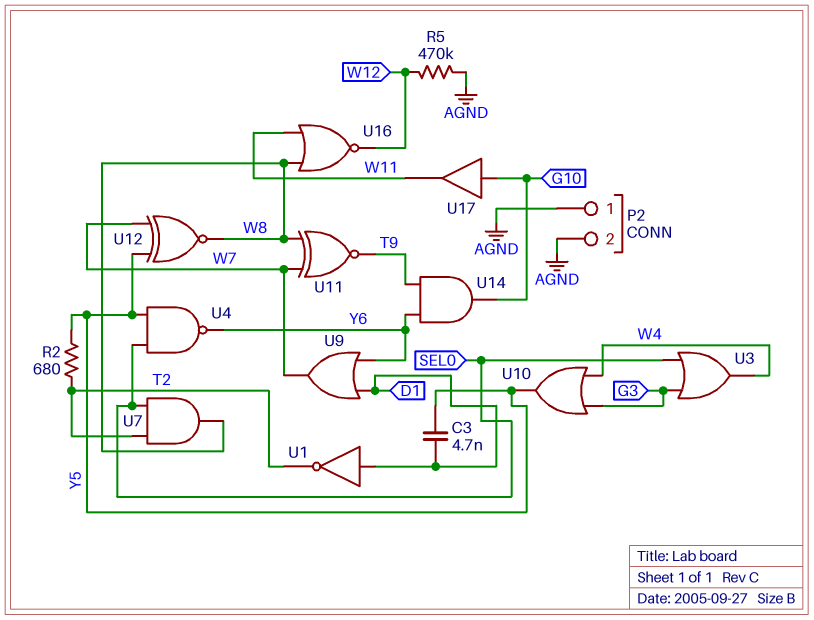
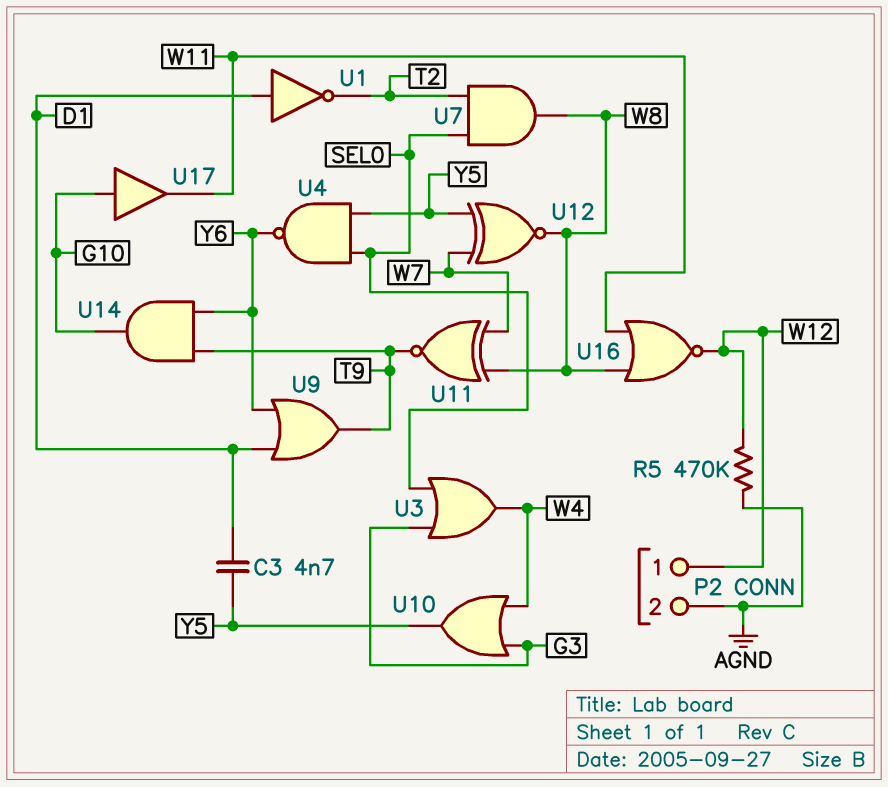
P2 pin 1: AGND -> W12
R2: 680 (T2, Y5) -> none
U9: OR (in D1, in Y6, out W7) -> OR (in D1, in Y6, out T9)

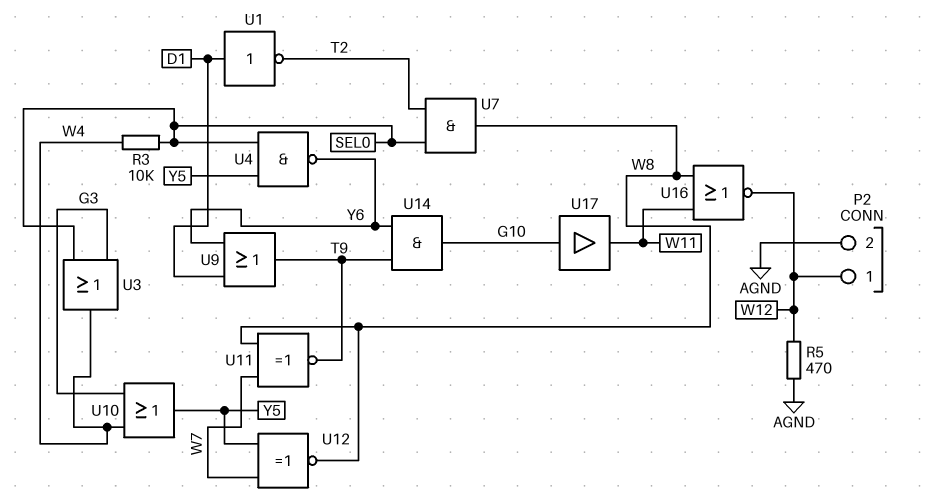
C3: 4.7nF (D1, Y5) -> none
R3: none -> 10k (SEL0, W4)
R5: 470k (AGND, W12) -> 470 (AGND, W12)

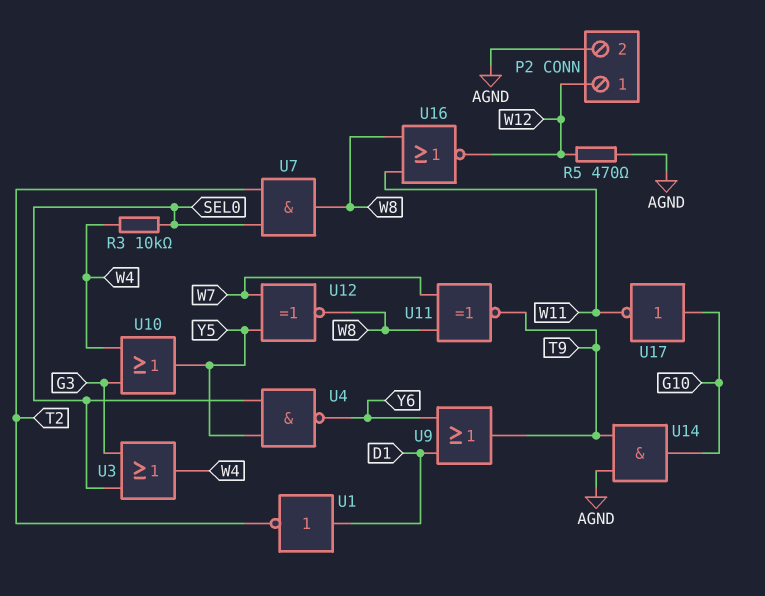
U14: AND (in T9, in Y6, out G10) -> AND (in AGND, in T9, out G10)
U17: buffer (in G10, out W11) -> NOT (in G10, out W11)

